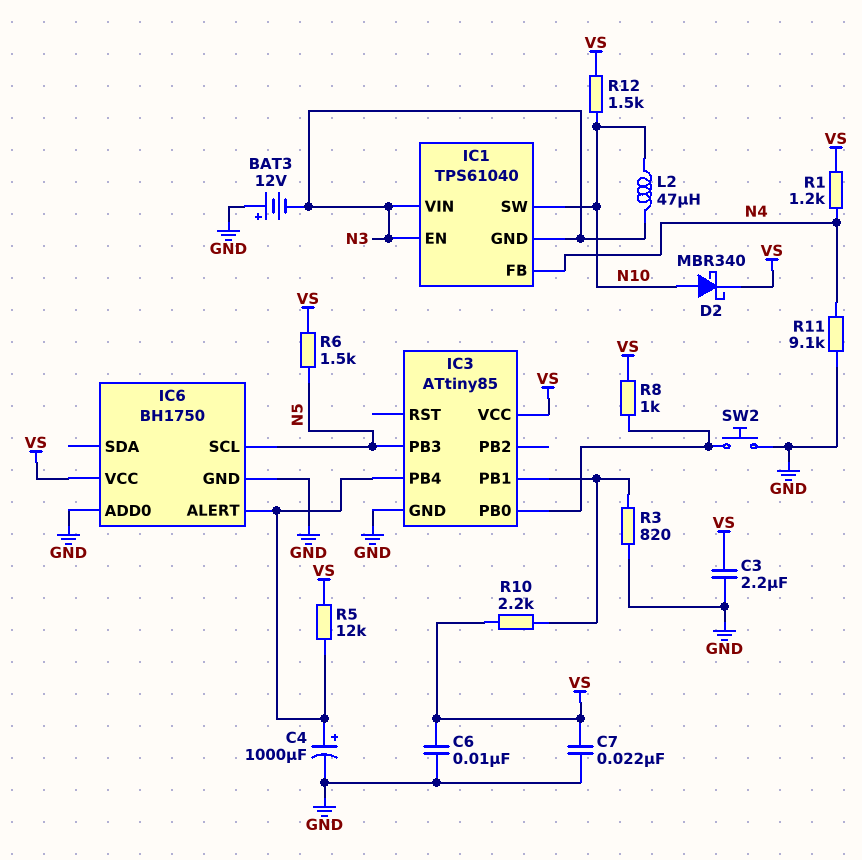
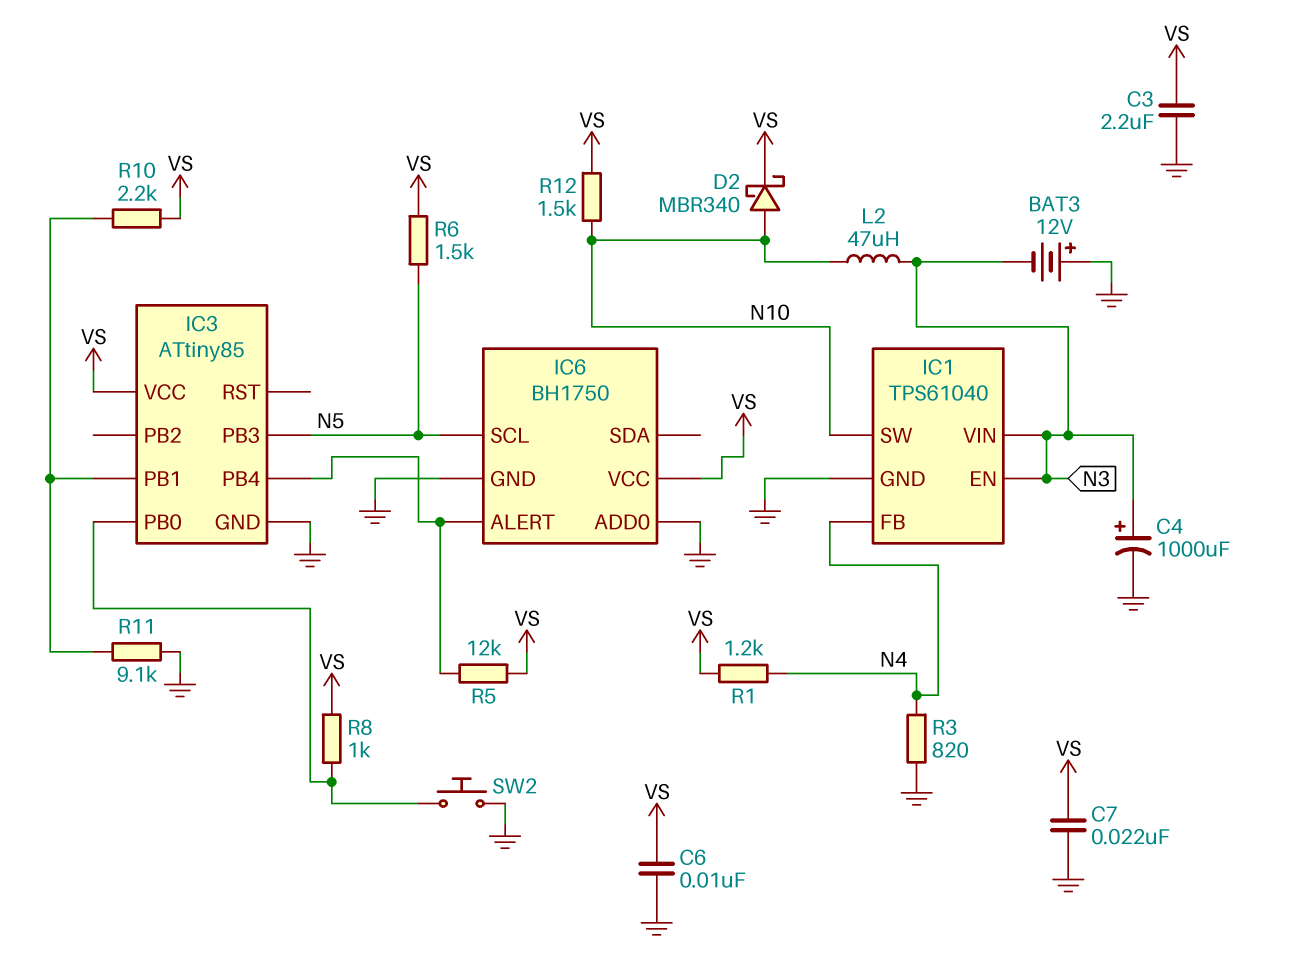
C4: 1000uF (plus IC3/PB4, minus GND) -> 1000uF (plus N3, minus GND)
IC1 pin GND: N3 -> GND
R3: 820 (GND, IC3/PB1) -> 820 (GND, N4)
R11: 9.1k (GND, N4) -> 9.1k (GND, IC3/PB1)

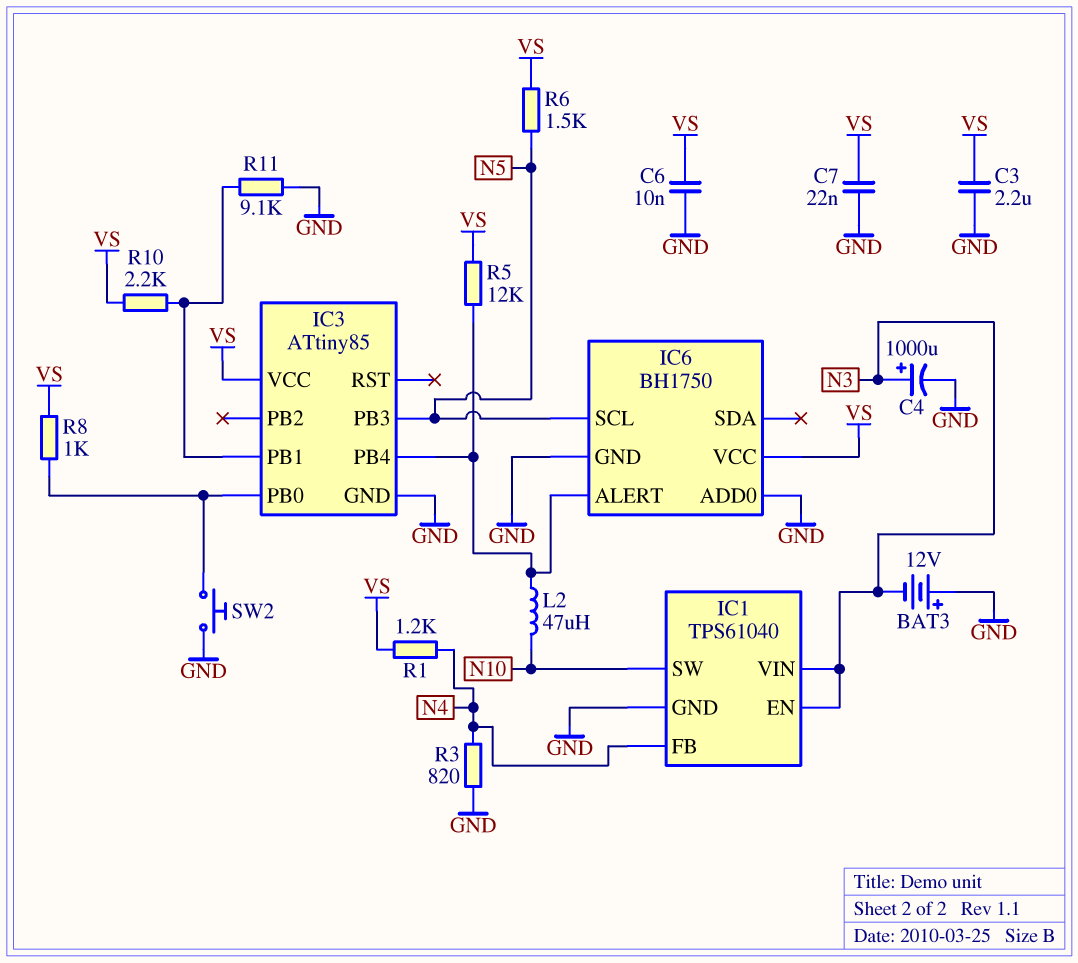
D2: schottky MBR340 (A N10, K VS) -> none
L2: 47uH (N3, N10) -> 47uH (IC3/PB4, N10)
R12: 1.5k (N10, VS) -> none

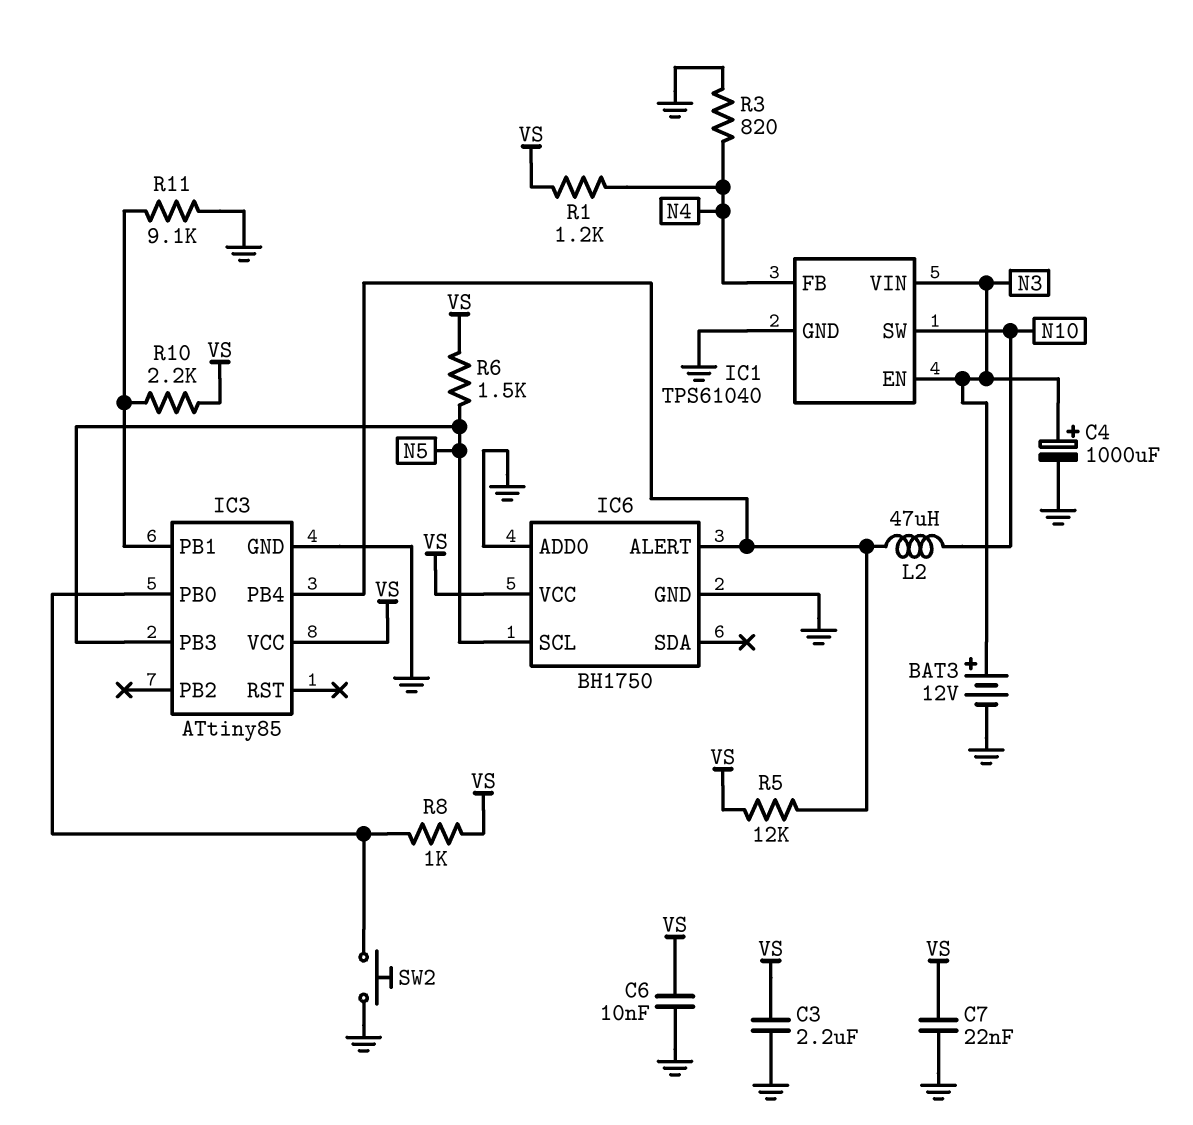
BAT3: 12V (plus GND, minus N3) -> 12V (plus N3, minus GND)

